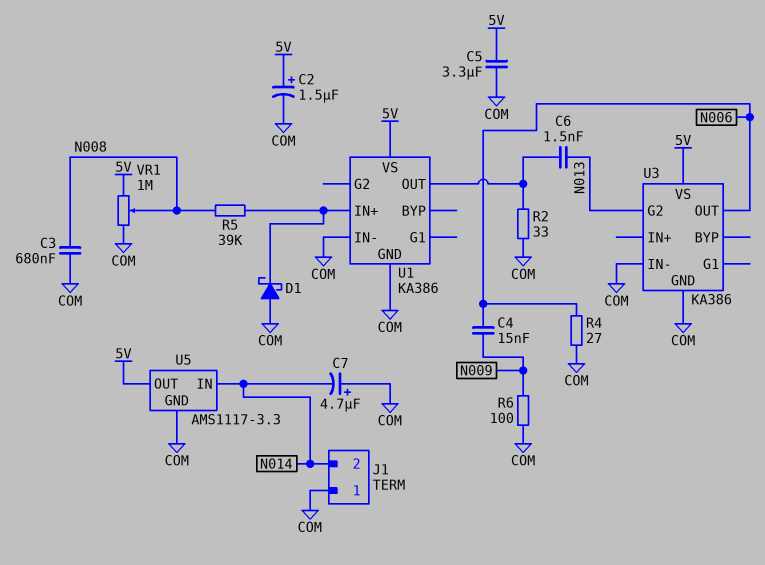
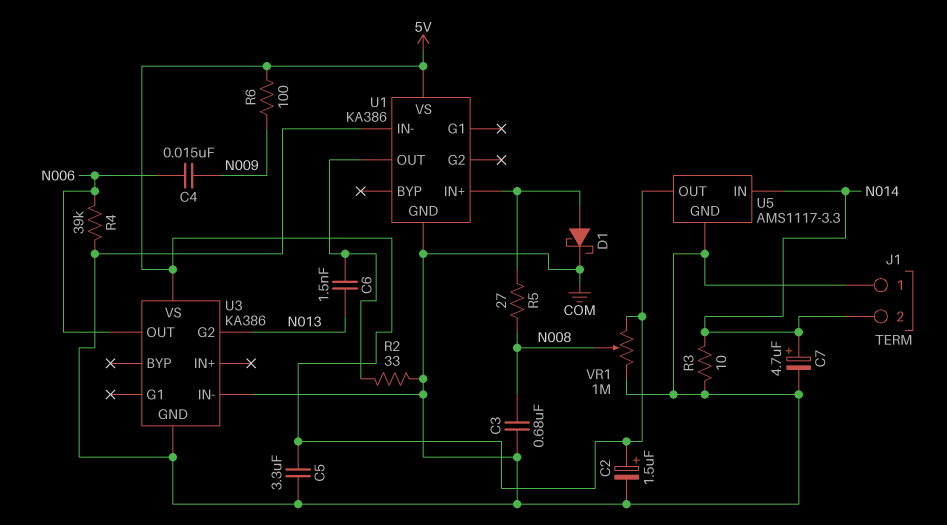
C7: 4.7uF (plus COM, minus N014) -> 4.7uF (plus N014, minus COM)
D1: schottky (A COM, K U1/IN+) -> schottky (A U1/IN+, K COM)
R3: none -> 10 (COM, N014)
R4: 27 (COM, N006) -> 39k (COM, N006)
R5: 39k (N008, U1/IN+) -> 27 (N008, U1/IN+)
R6: 100 (COM, N009) -> 100 (5V, N009)

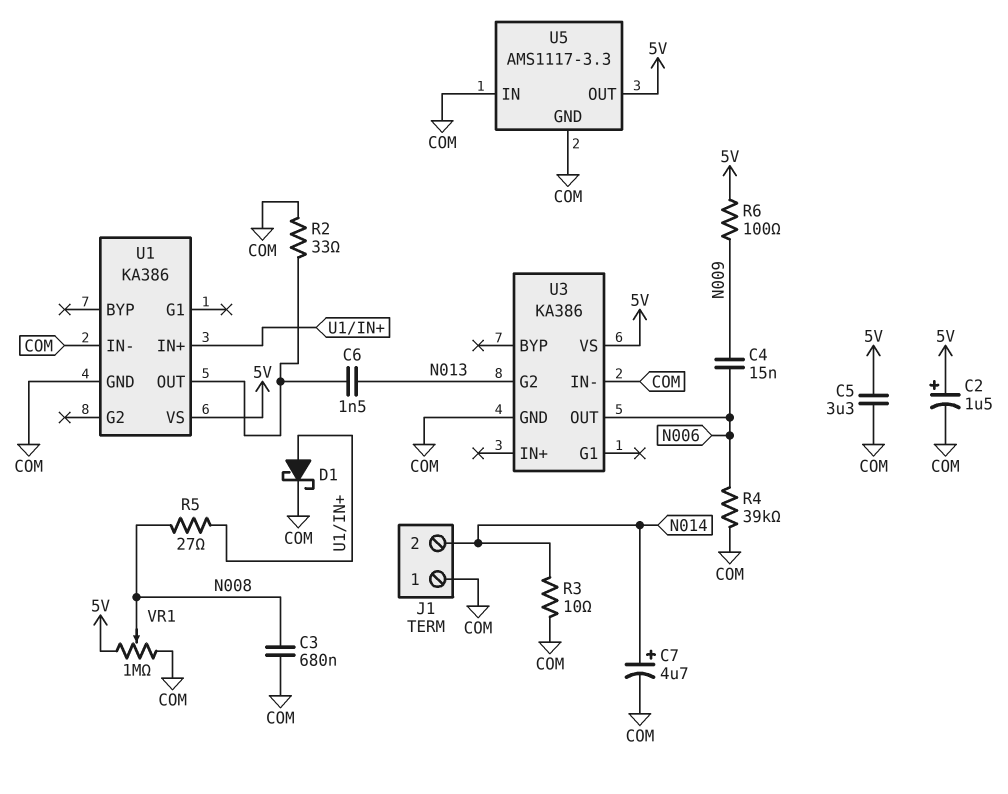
U5 pin IN: N014 -> COM

